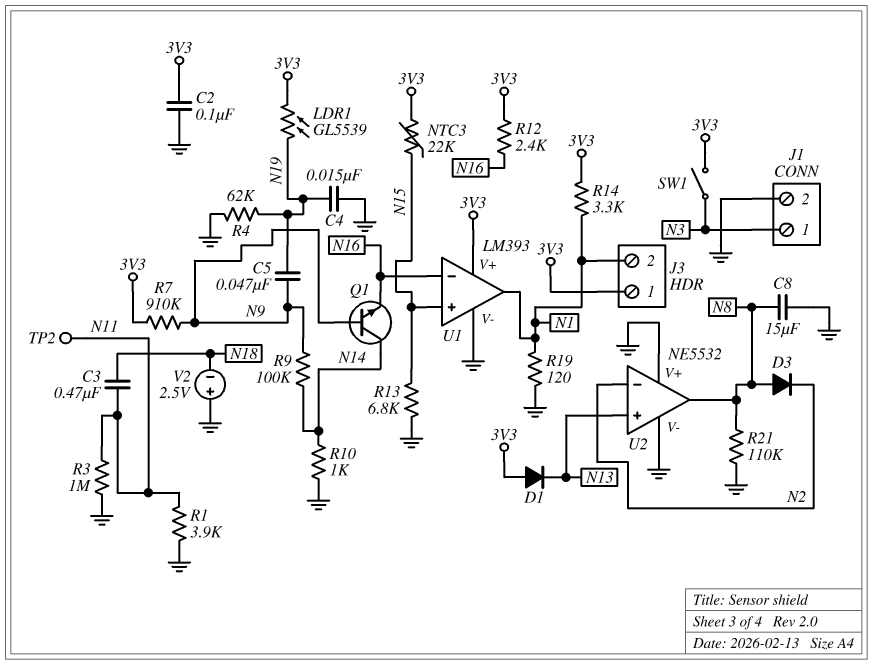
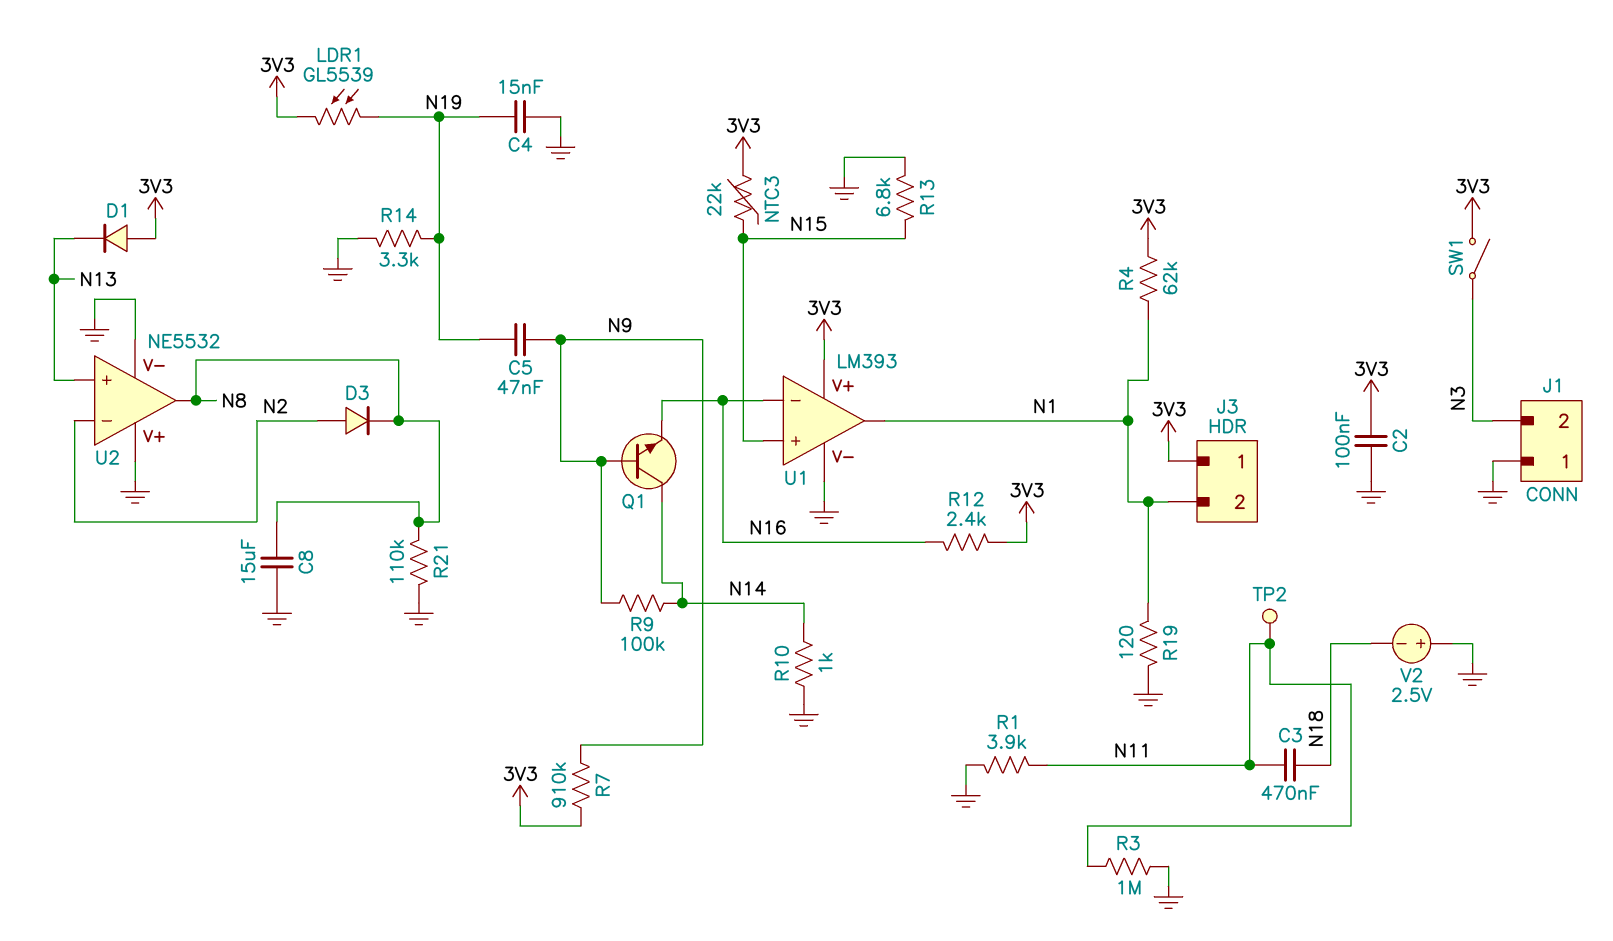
D3: diode (A N8, K N2) -> diode (A N2, K N8)
J1 pin 1: N3 -> GND
J1 pin 2: GND -> N3
R4: 62k (GND, N19) -> 62k (3V3, N1)
R14: 3.3k (3V3, N1) -> 3.3k (GND, N19)

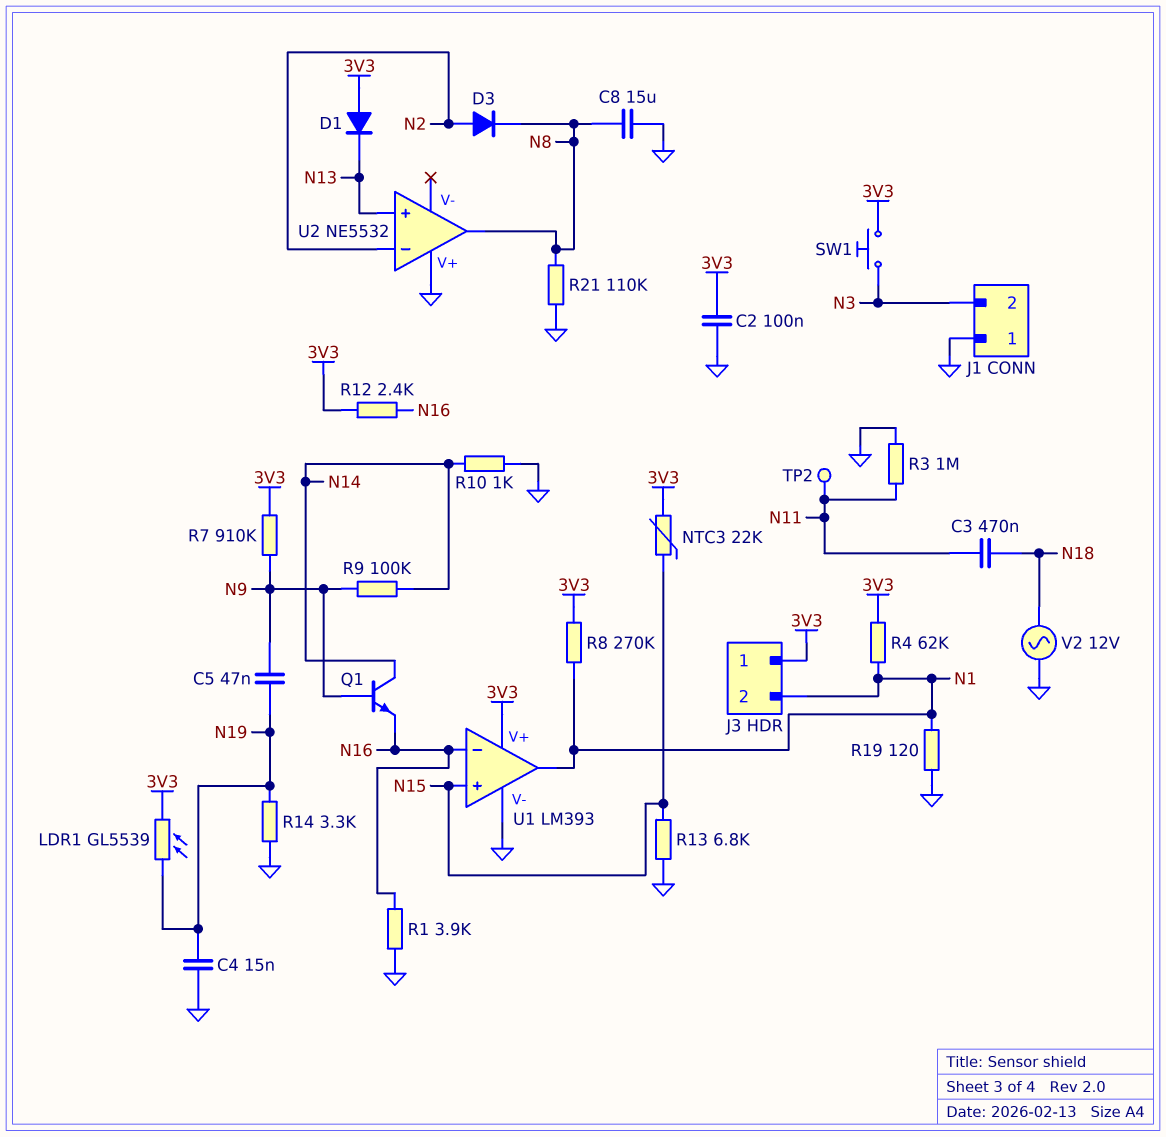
R1: 3.9k (GND, N11) -> 3.9k (GND, N16)
R8: none -> 270k (3V3, N1)
SW1: switch (3V3, N3) -> button (3V3, N3)
U2 pin V-: GND -> none
V2: 2.5V (plus GND, minus N18) -> AC 12V (GND, N18)

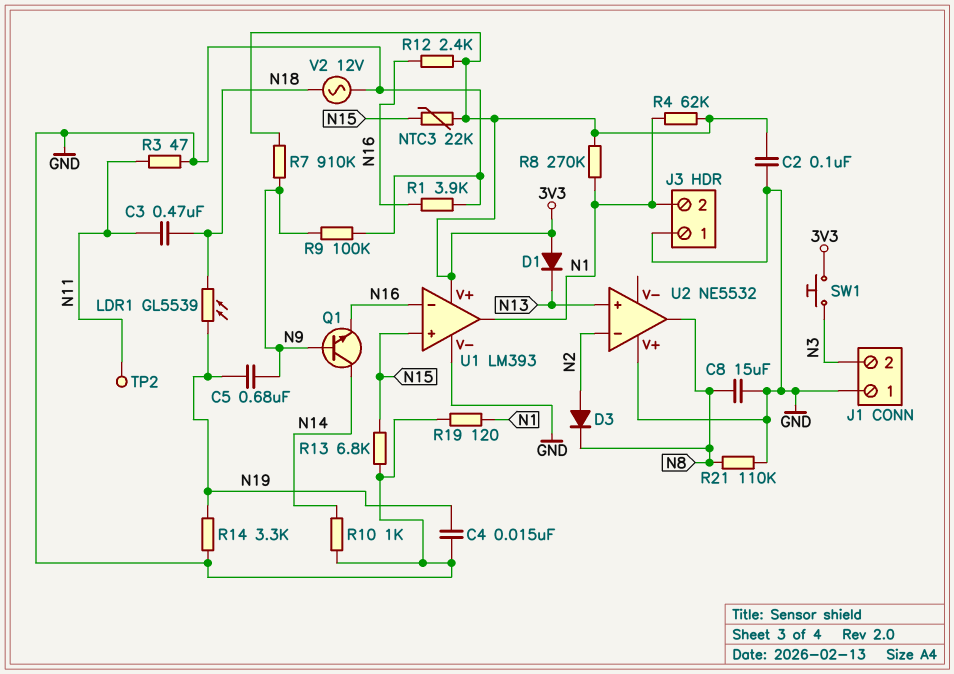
C5: 47nF (N9, N19) -> 680nF (N9, N19)
J3 pin 1: 3V3 -> GND
LDR1: GL5539 (3V3, N19) -> GL5539 (N18, N19)
R3: 1M (GND, N11) -> 47 (GND, N11)
R9: 100k (N9, N14) -> 100k (GND, N9)

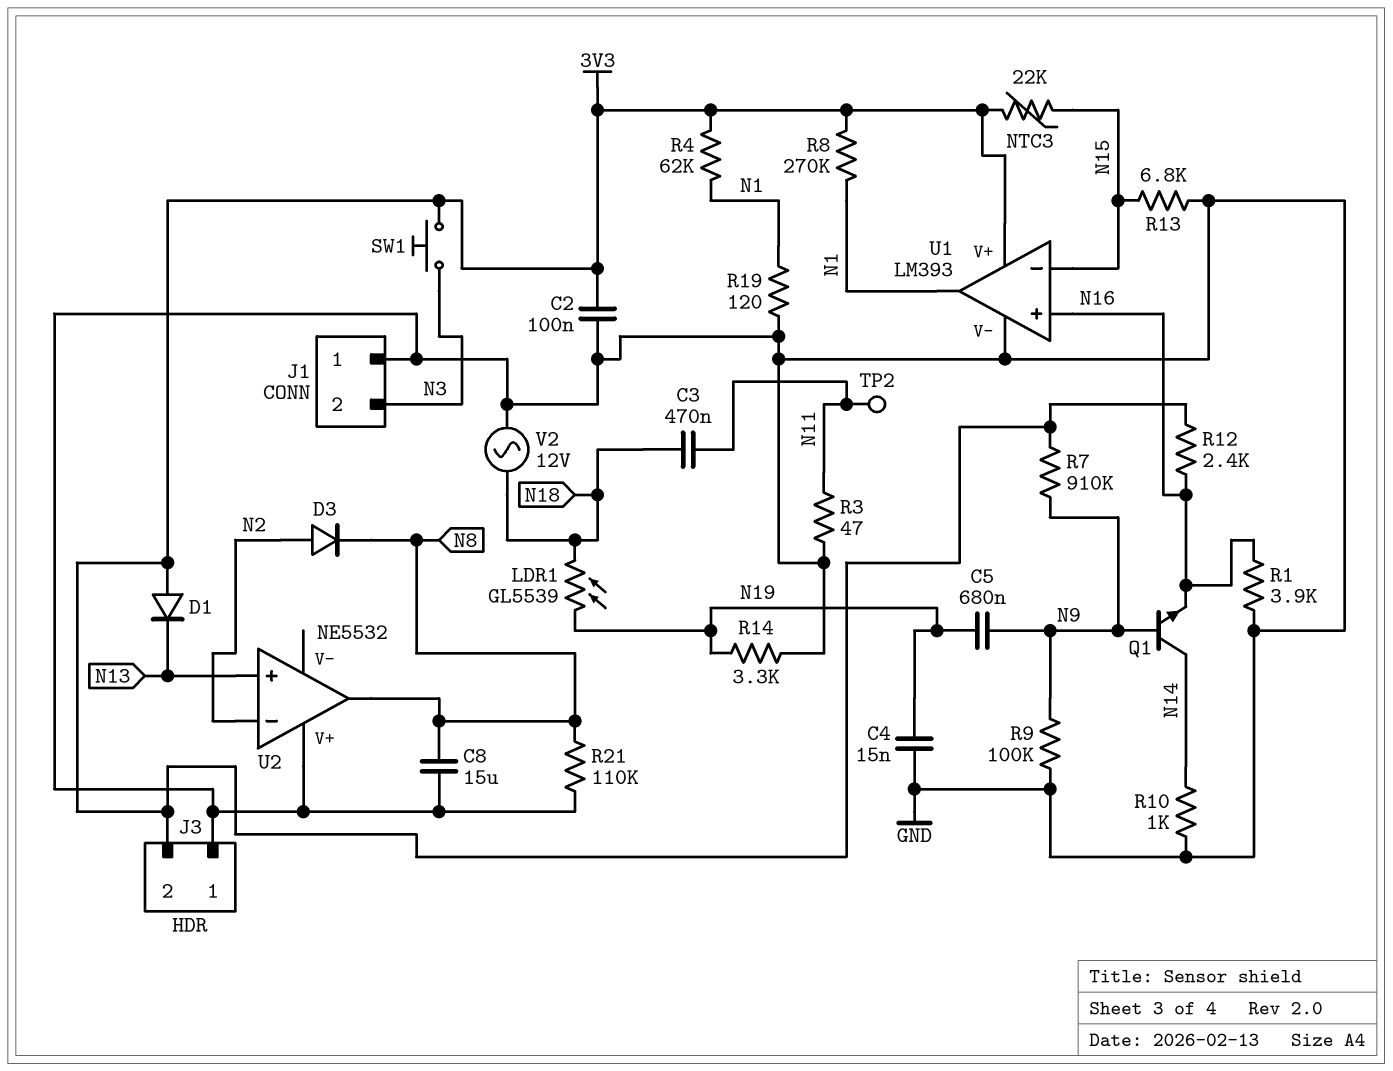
J3 pin 2: N1 -> 3V3
U1 pin in+: N15 -> N16
U1 pin in-: N16 -> N15

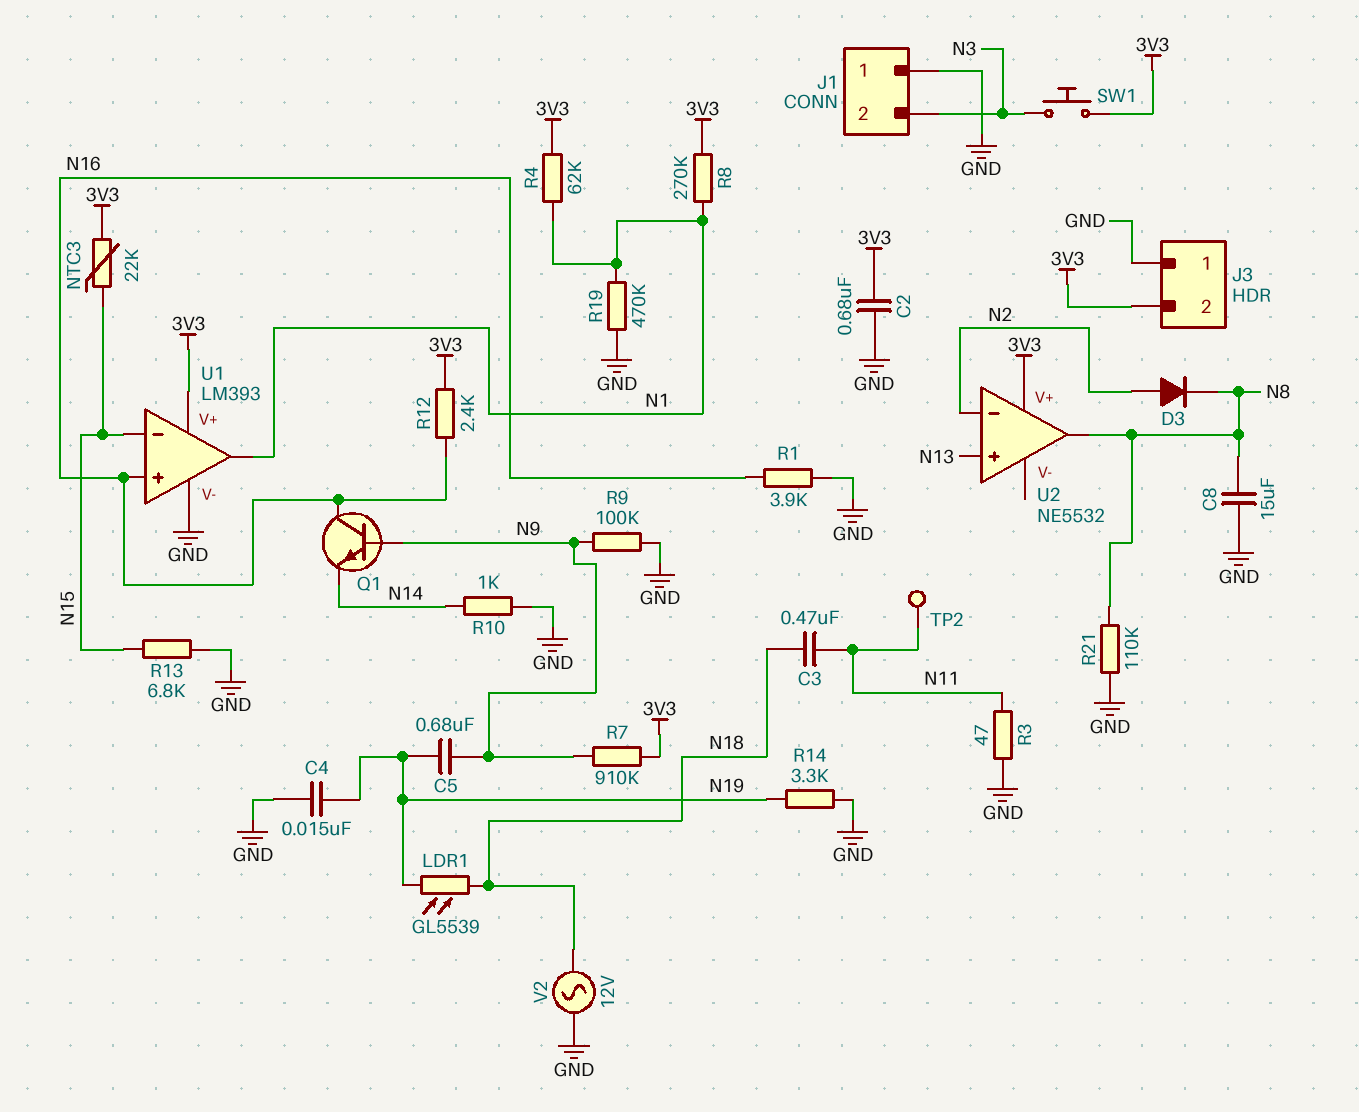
C2: 100nF (3V3, GND) -> 680nF (3V3, GND)
D1: diode (A 3V3, K N13) -> none
Q1: NPN (B N9, C N14, E N16) -> NPN (B N9, C N16, E N14)
R19: 120 (GND, N1) -> 470k (GND, N1)
U2 pin V+: GND -> 3V3

